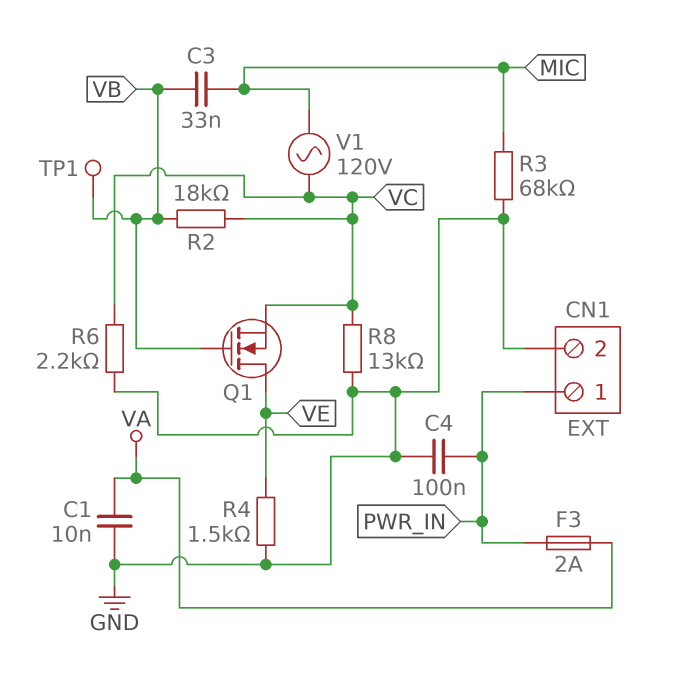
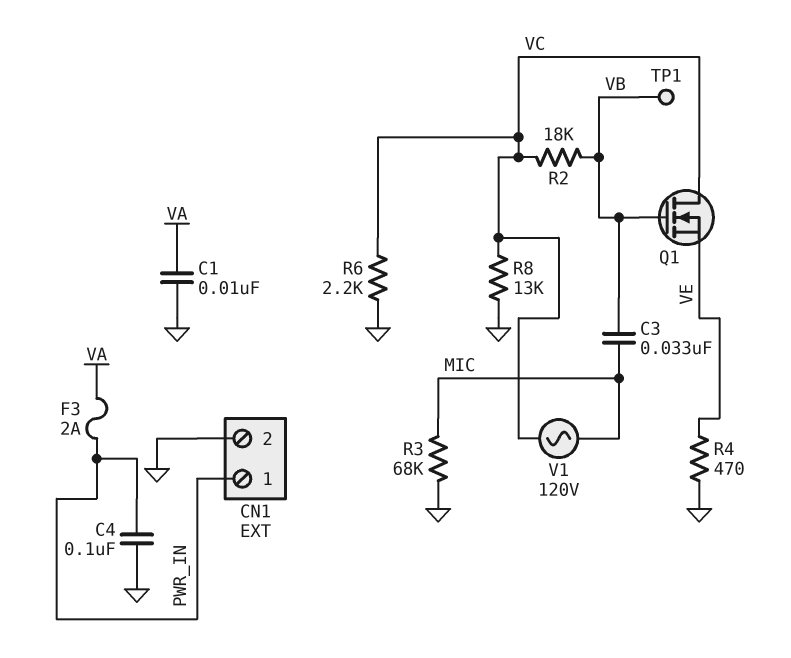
Q1: NMOS (G VB, D VE, S VC) -> NMOS (G VB, D VC, S VE)
R4: 1.5k (GND, VE) -> 470 (GND, VE)

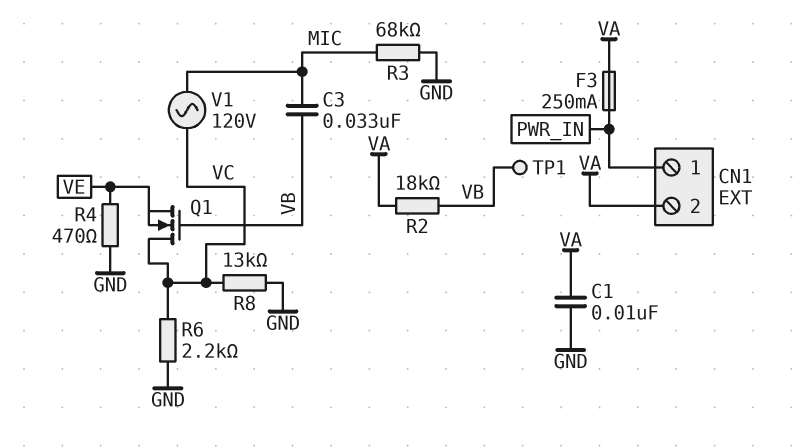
C4: 100nF (GND, PWR_IN) -> none
CN1 pin 2: GND -> VA
F3: 2A (PWR_IN, VA) -> 250mA (PWR_IN, VA)
R2: 18k (VB, VC) -> 18k (VA, VB)

